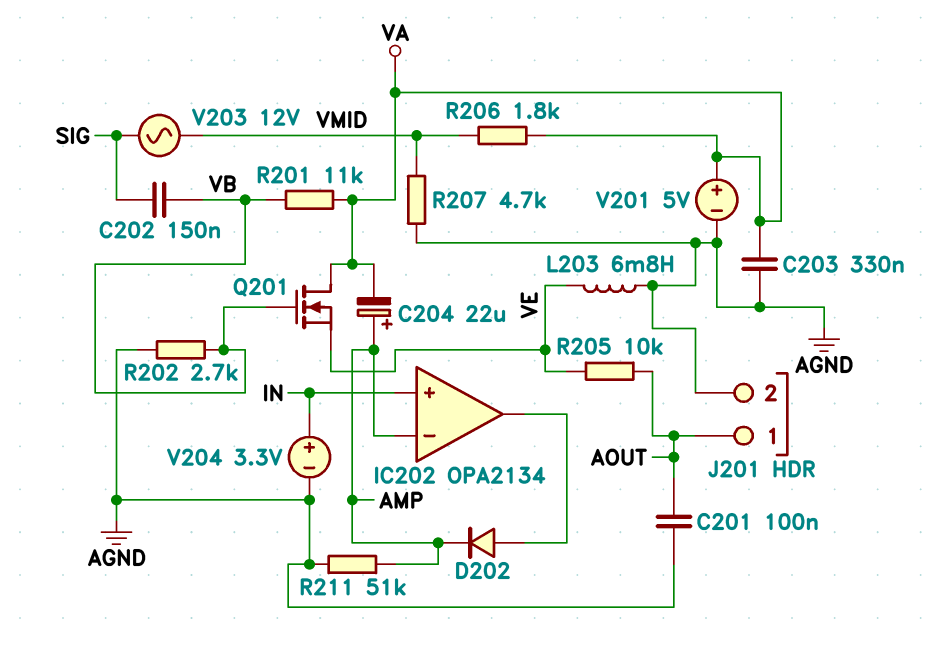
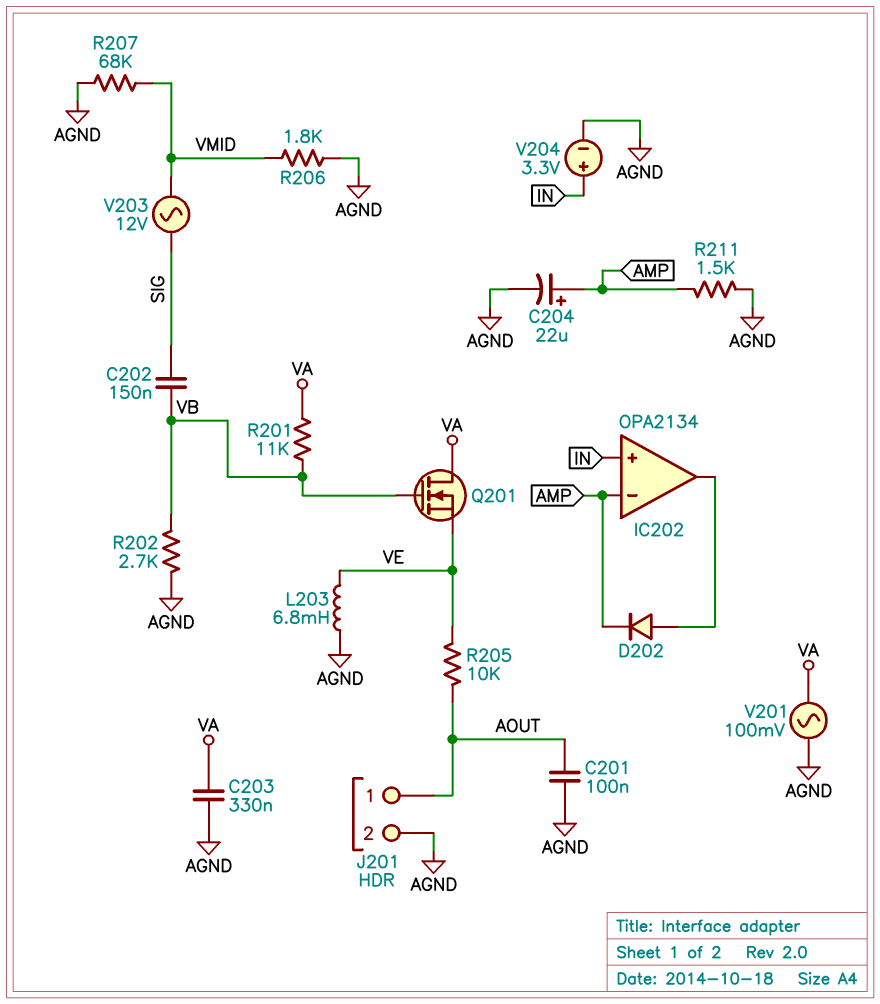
C204: 22uF (plus AMP, minus VA) -> 22uF (plus AMP, minus AGND)
R206: 1.8k (VA, VMID) -> 1.8k (AGND, VMID)
R207: 4.7k (AGND, VMID) -> 68k (AGND, VMID)
R211: 51k (AGND, AMP) -> 1.5k (AGND, AMP)
V201: 5V (plus VA, minus AGND) -> AC 100mV (AGND, VA)

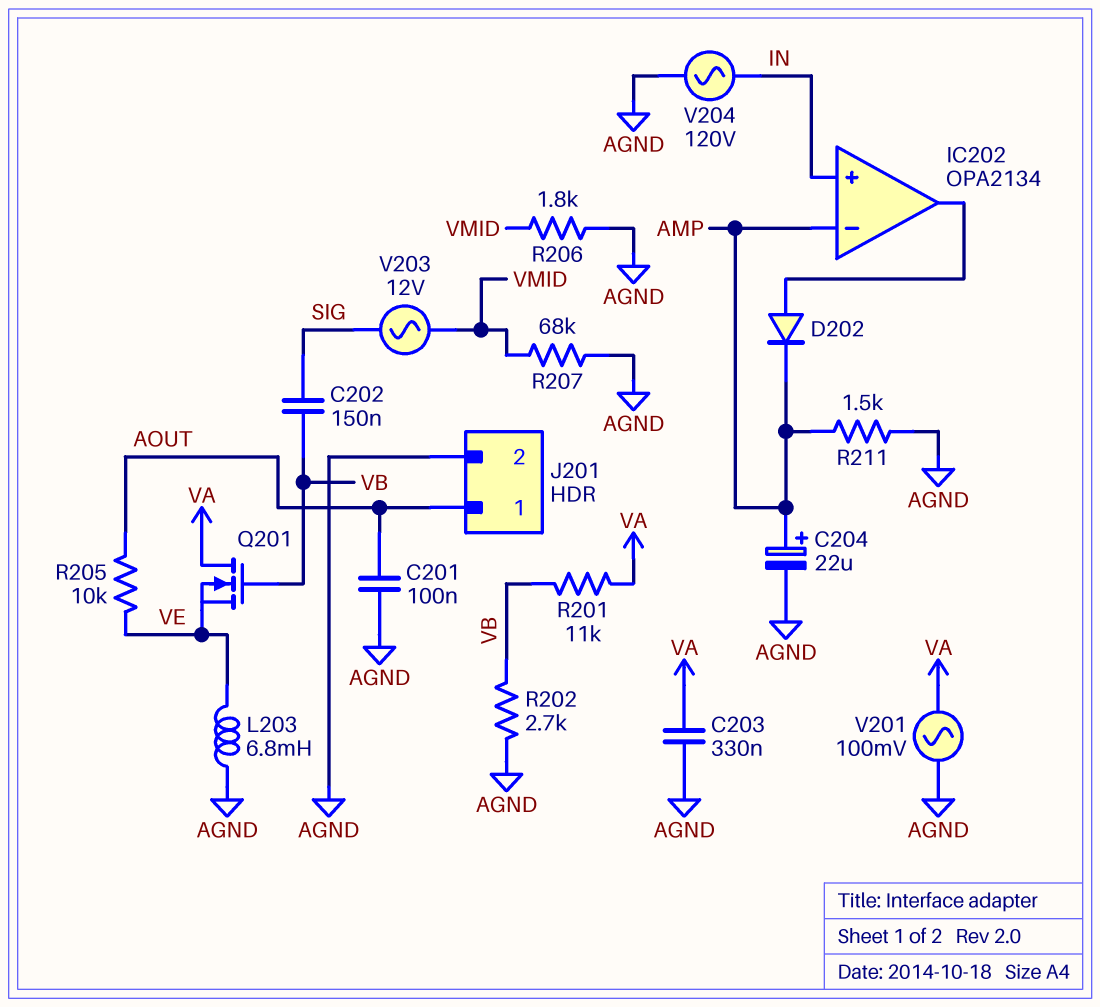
V204: 3.3V (plus IN, minus AGND) -> AC 120V (AGND, IN)

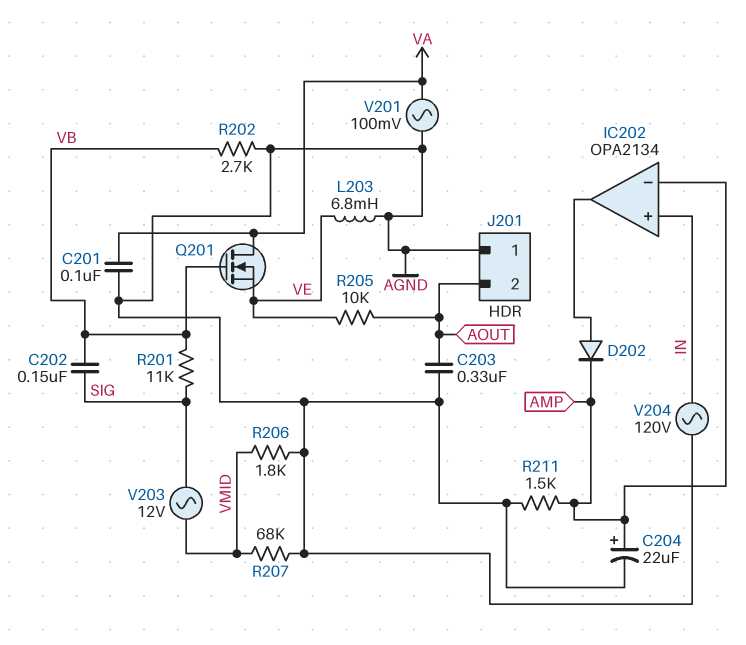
C201: 100nF (AGND, AOUT) -> 100nF (AGND, VA)
C203: 330nF (AGND, VA) -> 330nF (AGND, AOUT)
J201 pin 1: AOUT -> AGND
J201 pin 2: AGND -> AOUT
R201: 11k (VA, VB) -> 11k (SIG, VB)

